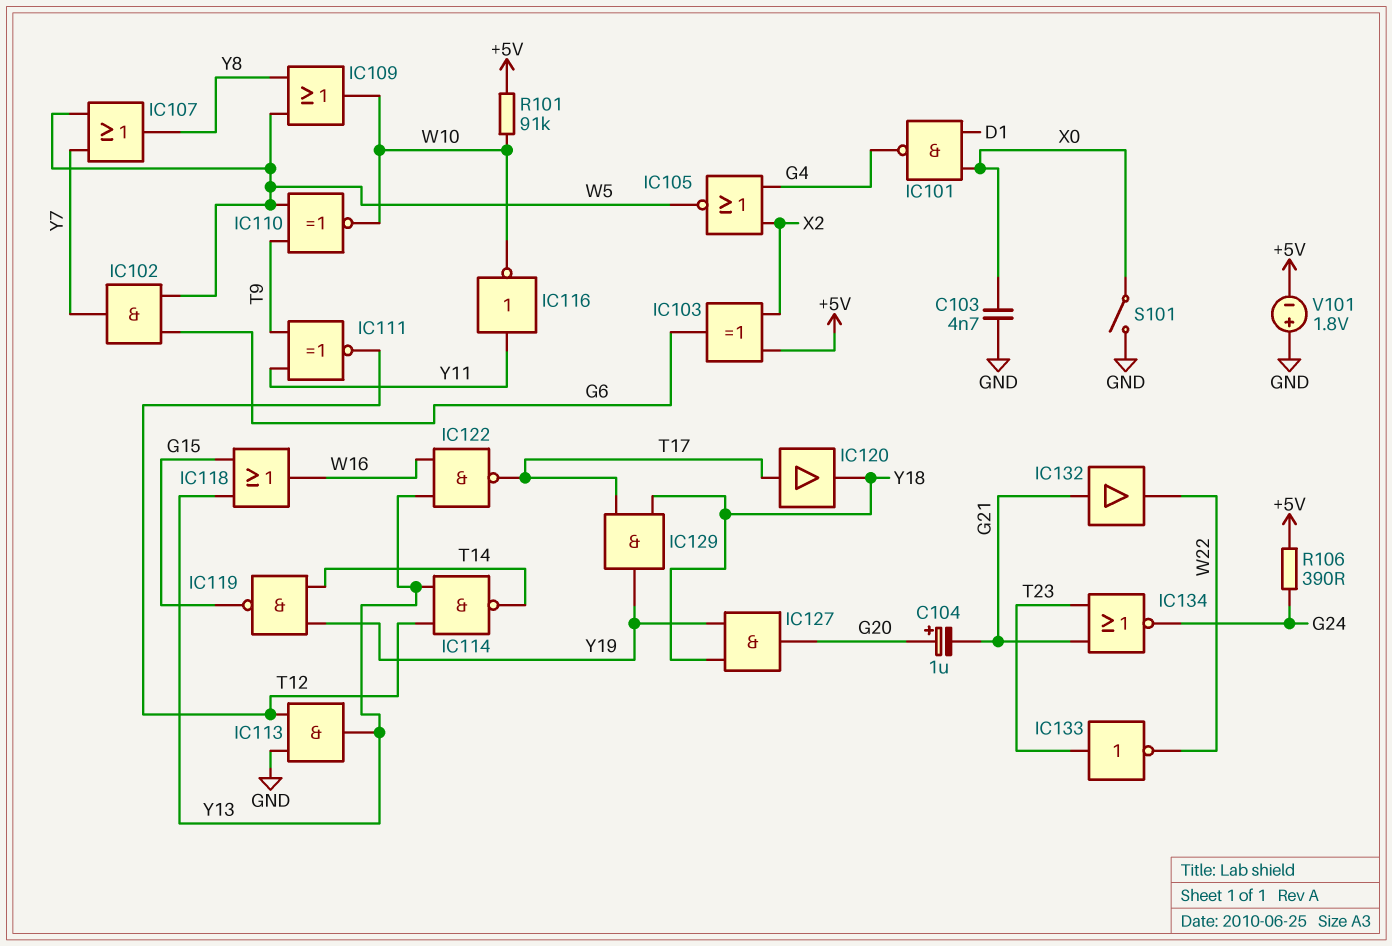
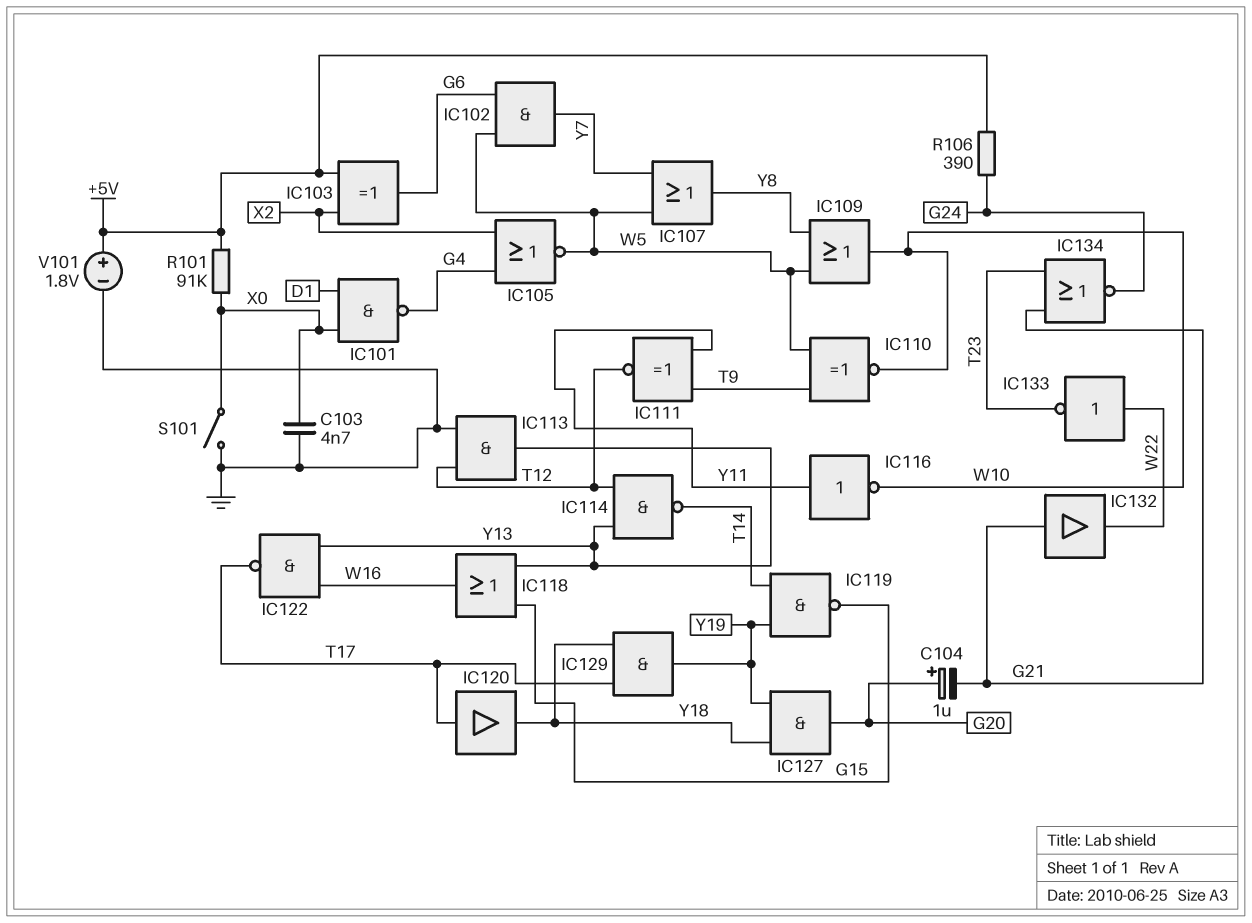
IC133: NOT (in T23, out W22) -> NOT (in W22, out T23)
R101: 91k (+5V, W10) -> 91k (+5V, X0)
V101: 1.8V (plus GND, minus +5V) -> 1.8V (plus +5V, minus GND)

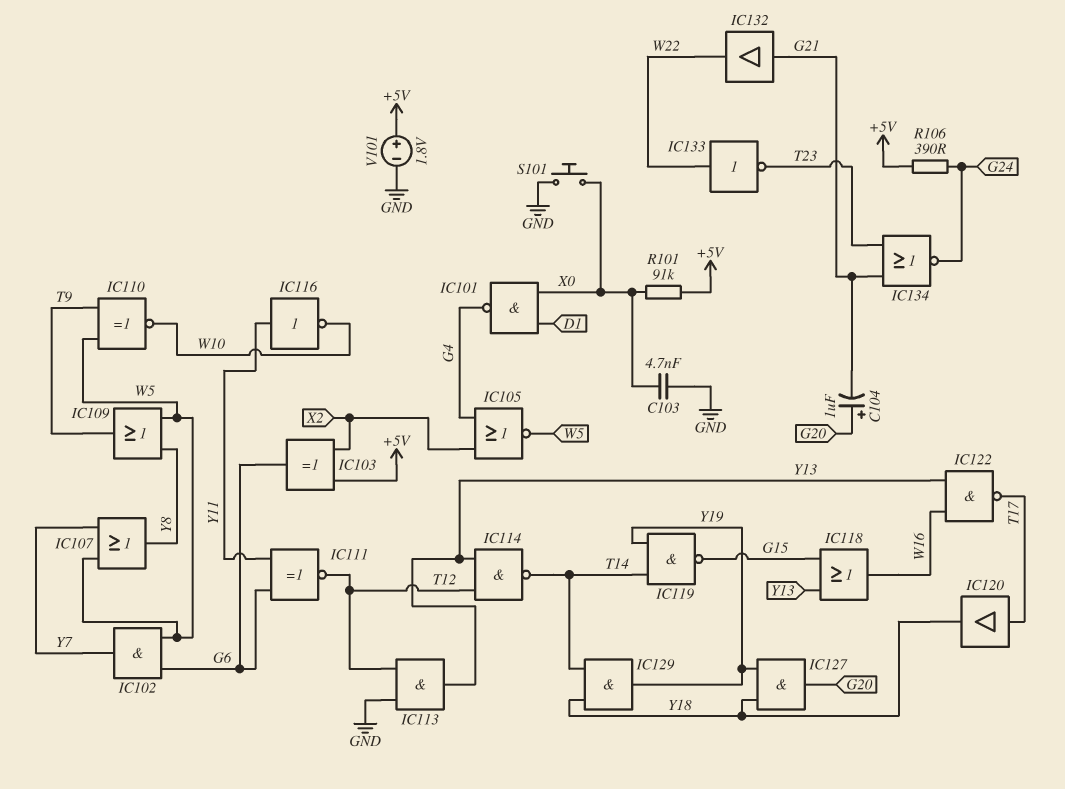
IC109: OR (in W5, in Y8, out W10) -> OR (in W5, in Y8, out T9)
IC111: XNOR (in T9, in Y11, out T12) -> XNOR (in G6, in Y11, out T12)
IC129: AND (in T17, in Y18, out Y19) -> AND (in T14, in Y18, out Y19)
S101: switch (GND, X0) -> button (GND, X0)

